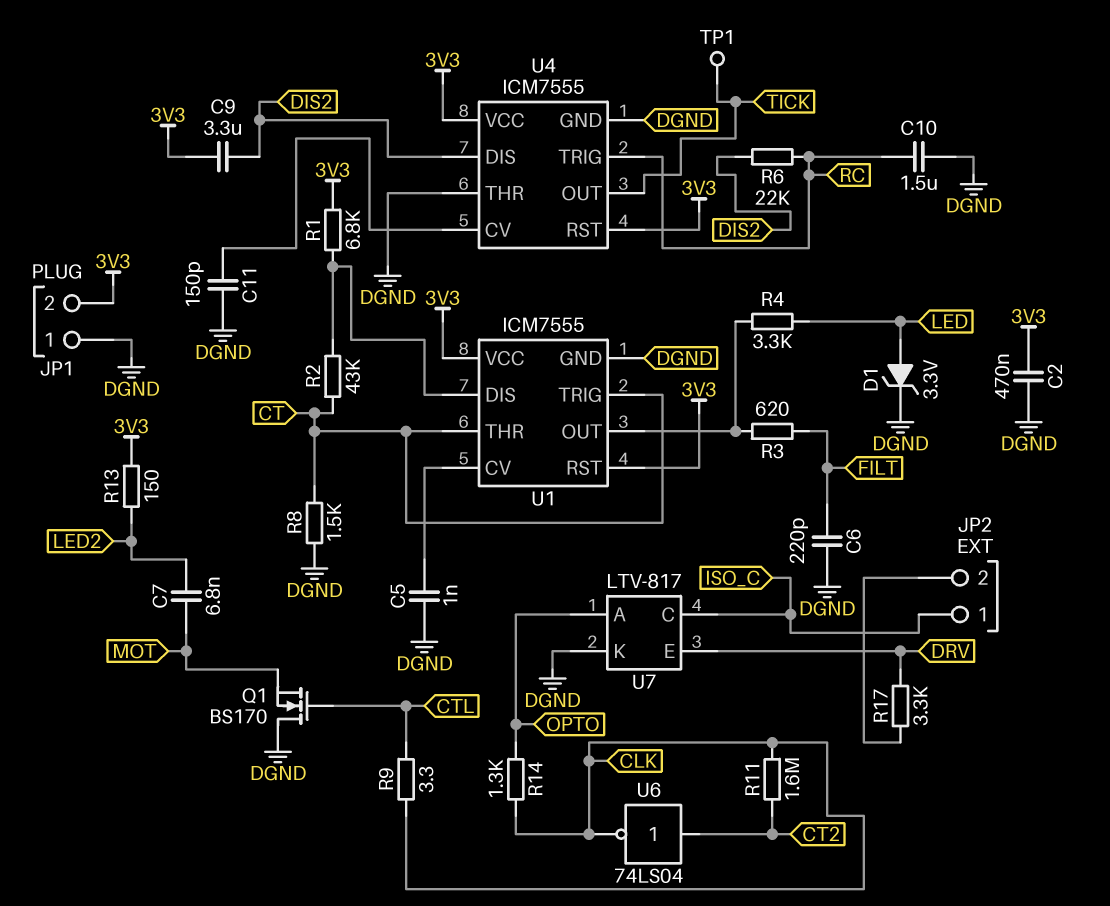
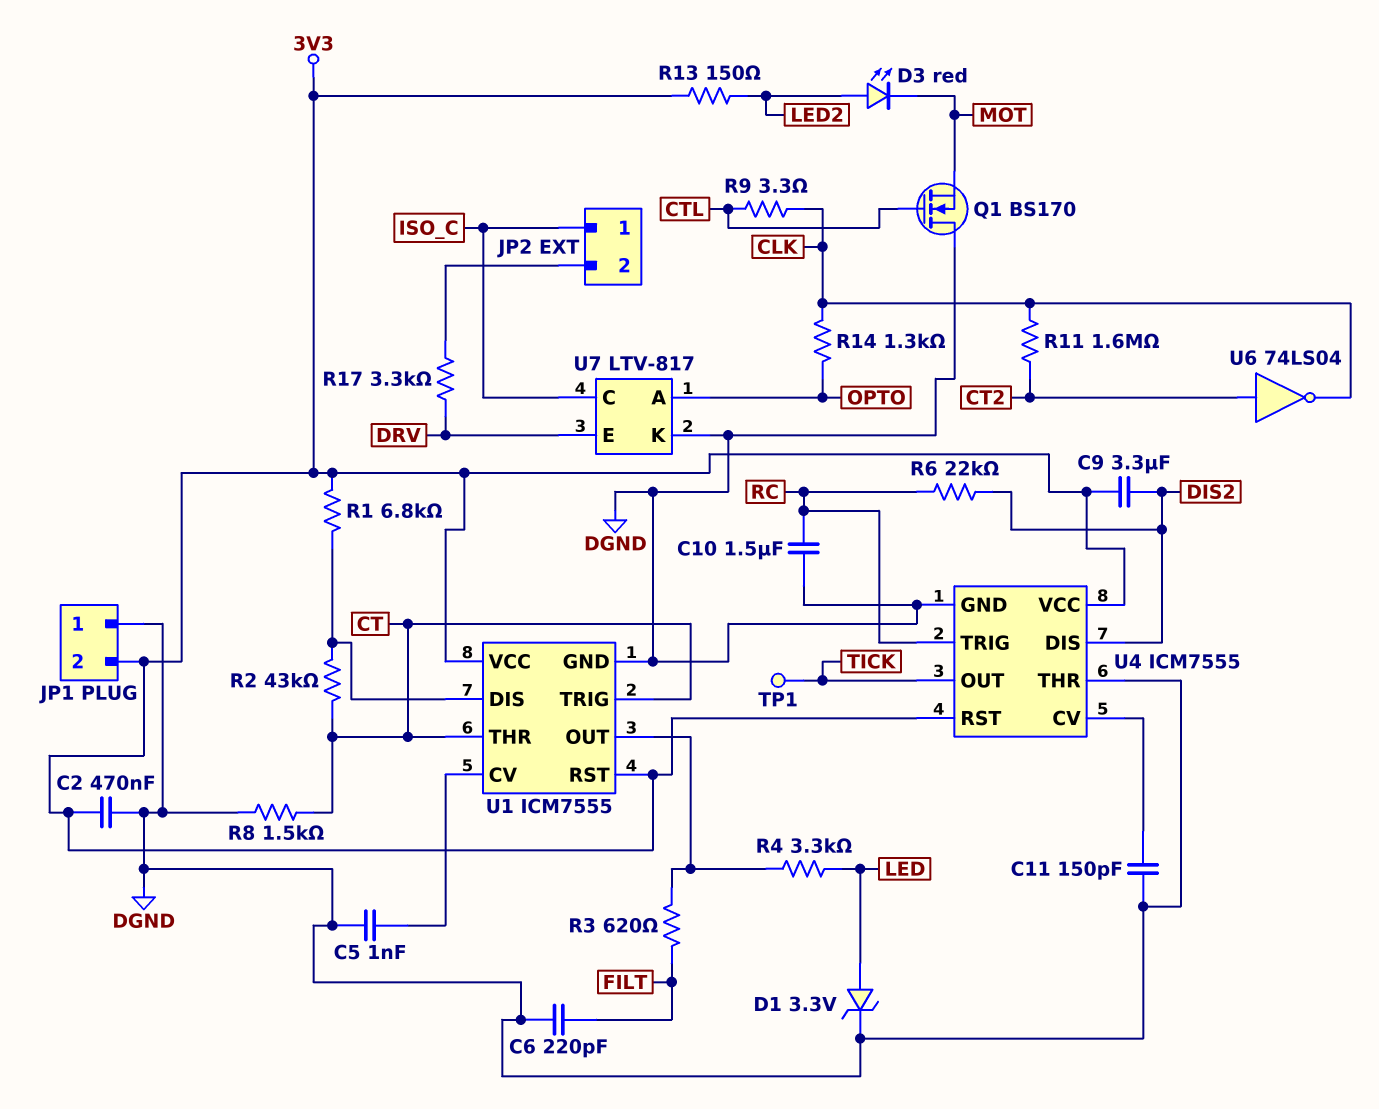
C7: 6.8nF (LED2, MOT) -> none
D3: none -> LED red (A LED2, K MOT)

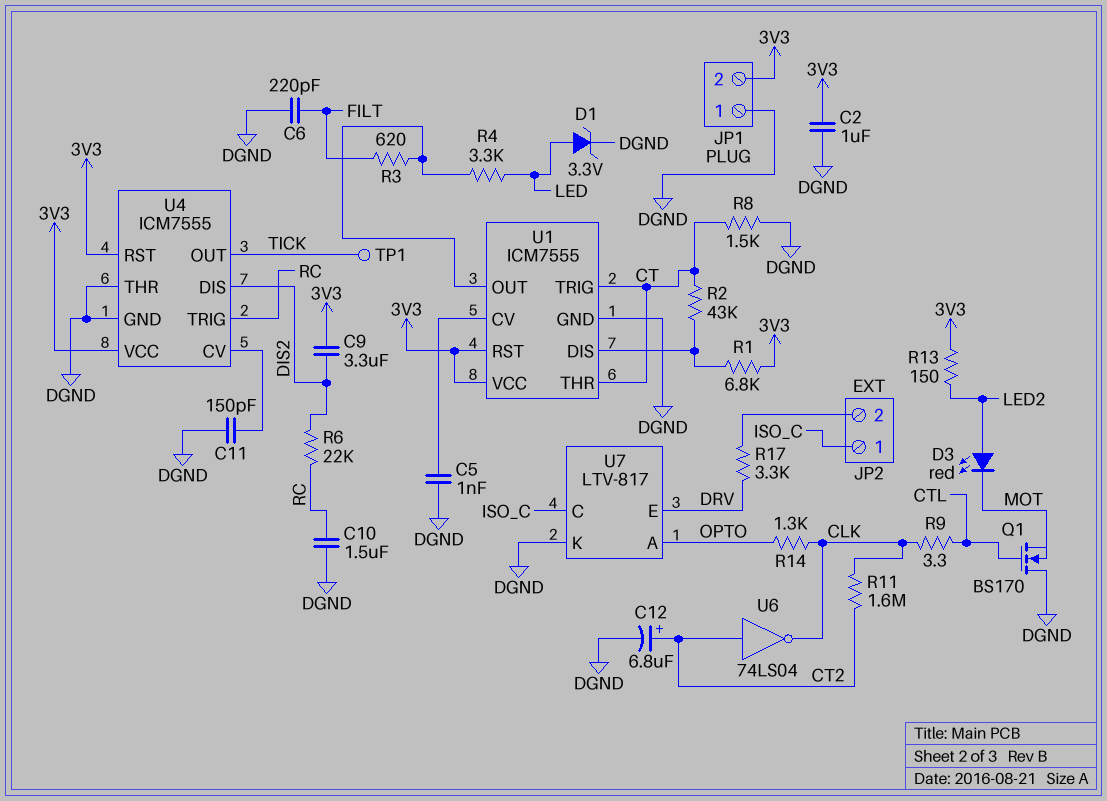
C2: 470nF (3V3, DGND) -> 1uF (3V3, DGND)
C12: none -> 6.8uF (plus CT2, minus DGND)

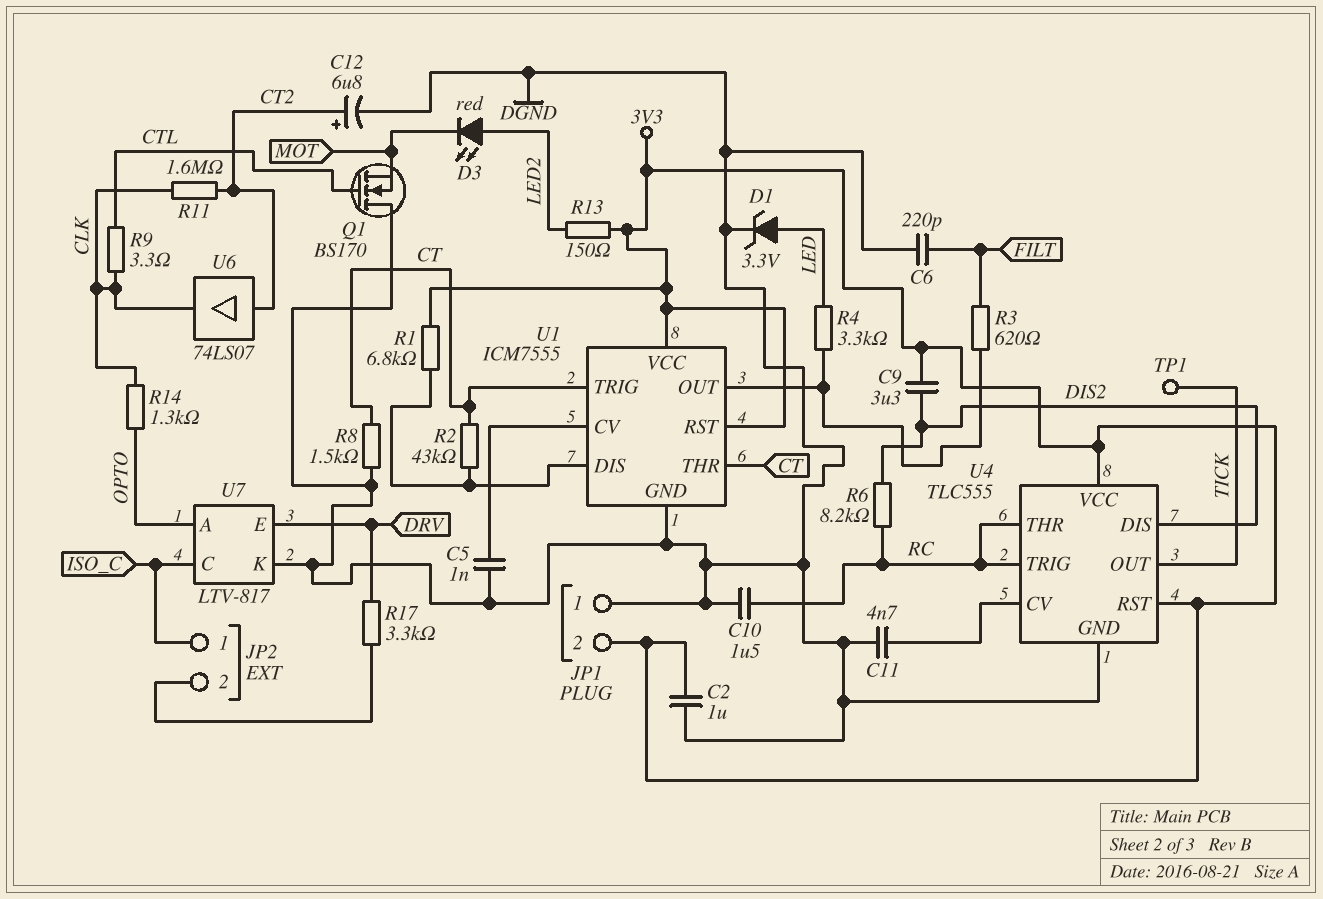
C11: 150pF (DGND, U4/CV) -> 4.7nF (DGND, U4/CV)
R6: 22k (DIS2, RC) -> 8.2k (DIS2, RC)
U4: ICM7555 -> TLC555
U4 pin THR: DGND -> RC
U6: NOT 74LS04 (in CT2, out CLK) -> buffer 74LS07 (in CT2, out CLK)

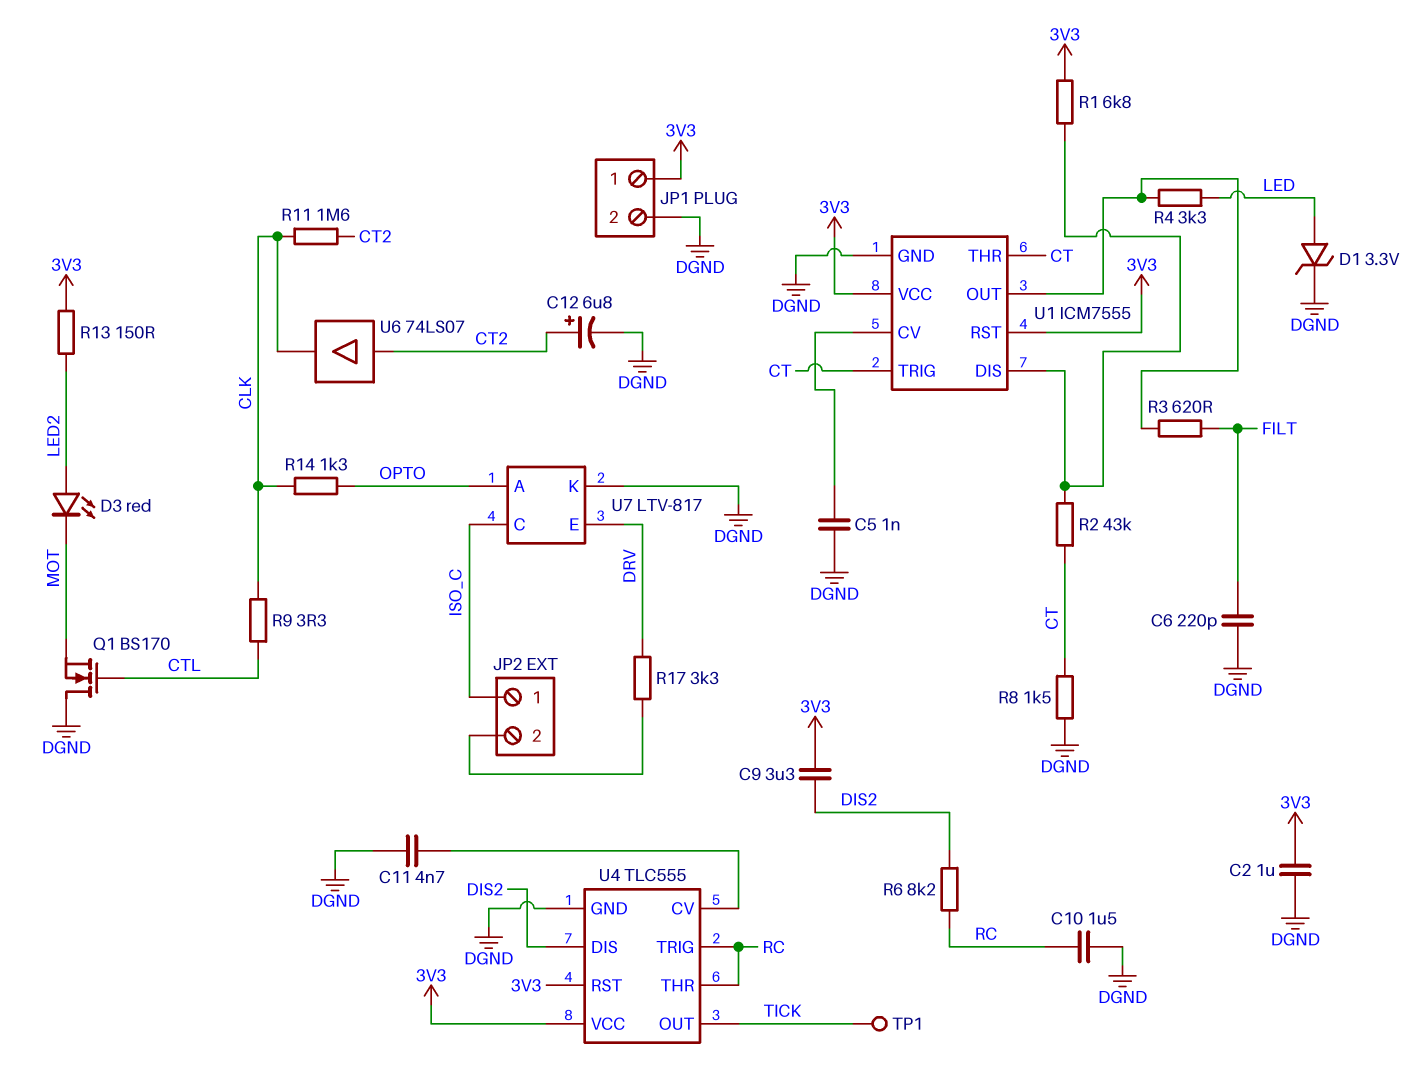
JP1 pin 1: DGND -> 3V3
JP1 pin 2: 3V3 -> DGND

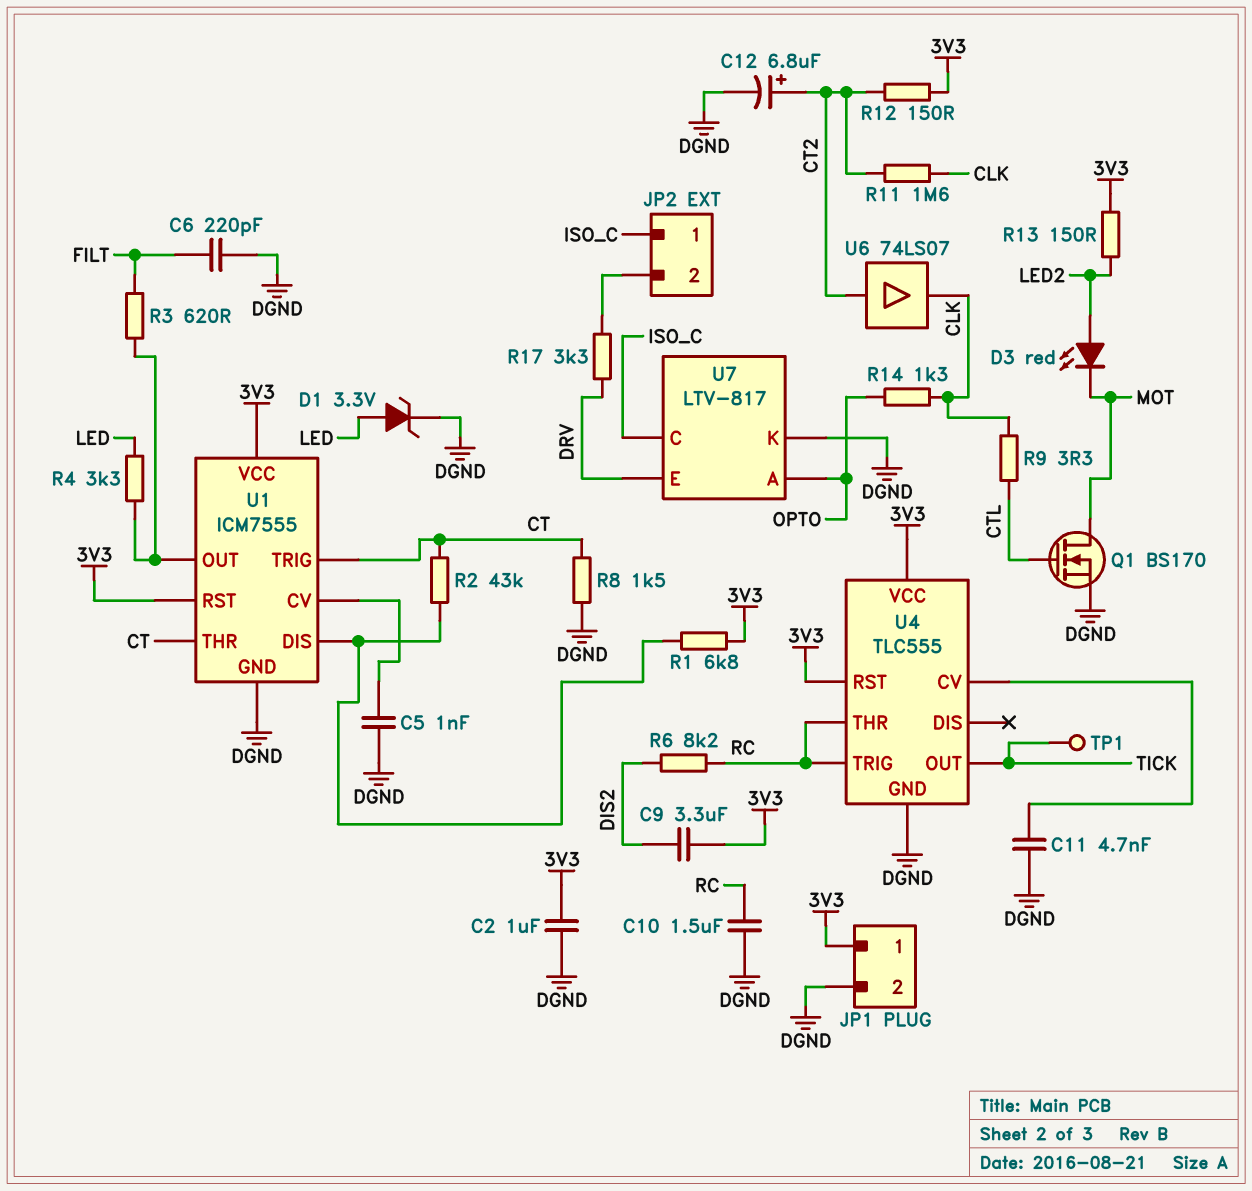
Q1: NMOS BS170 (G CTL, D DGND, S MOT) -> NMOS BS170 (G CTL, D MOT, S DGND)
R12: none -> 150 (3V3, CT2)
U4 pin DIS: DIS2 -> none

